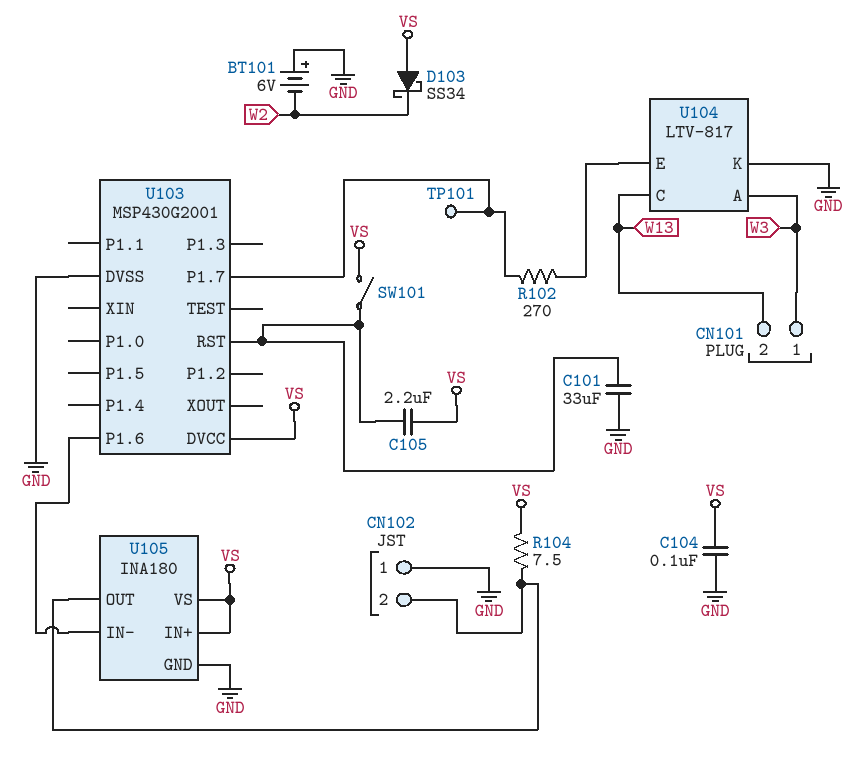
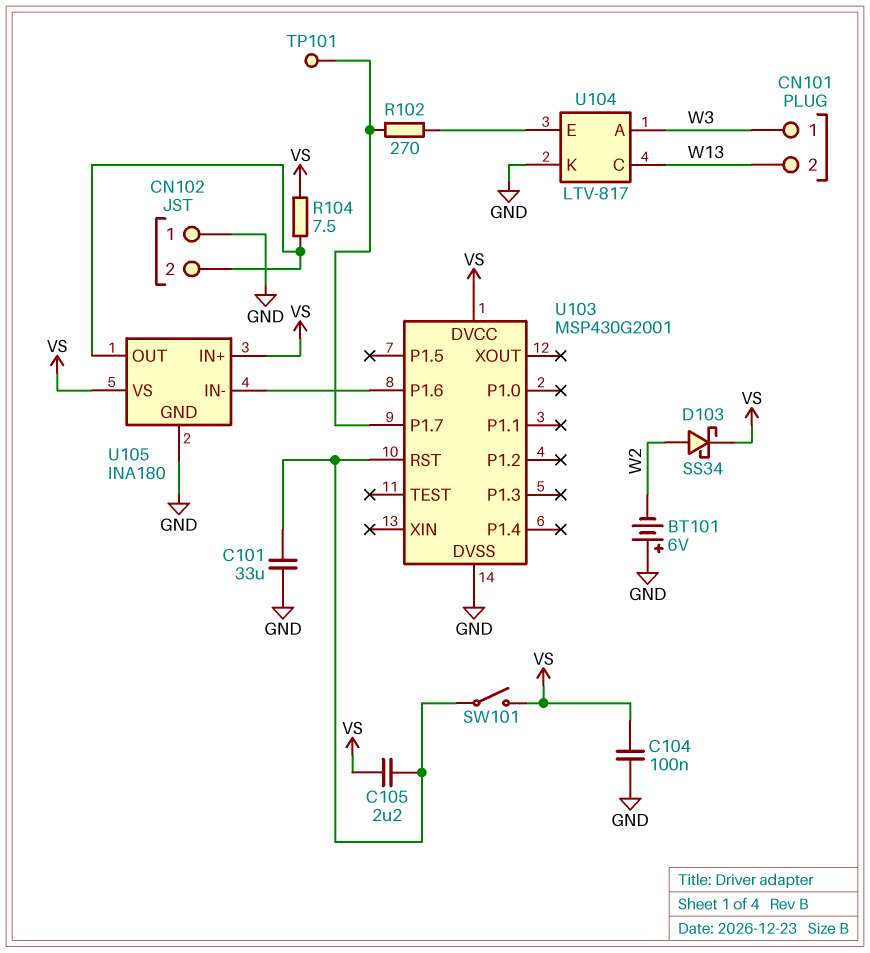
D103: schottky SS34 (A VS, K W2) -> schottky SS34 (A W2, K VS)

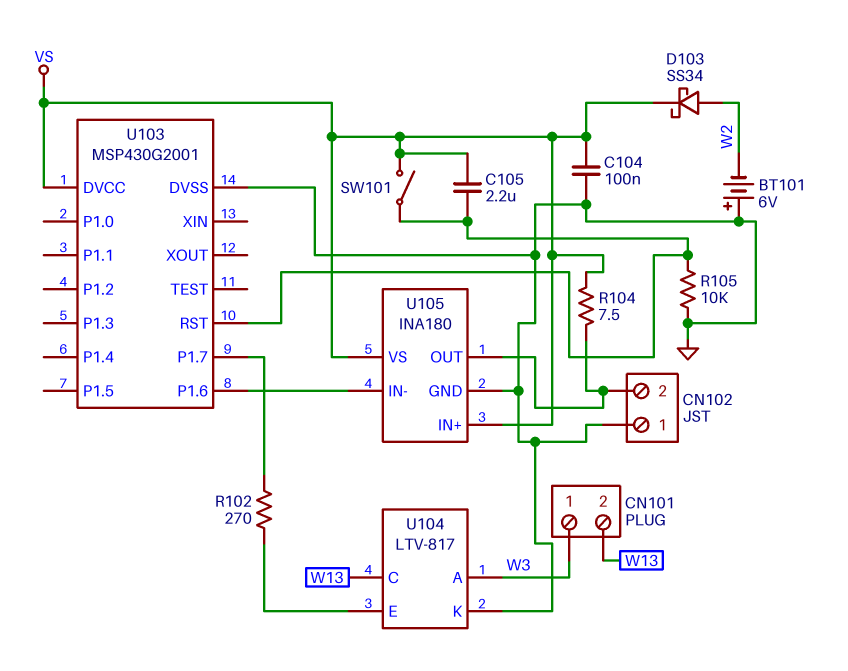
C101: 33uF (GND, U103/RST) -> none
R105: none -> 10k (GND, U103/RST)
TP101: test point (U103/P1.7) -> none

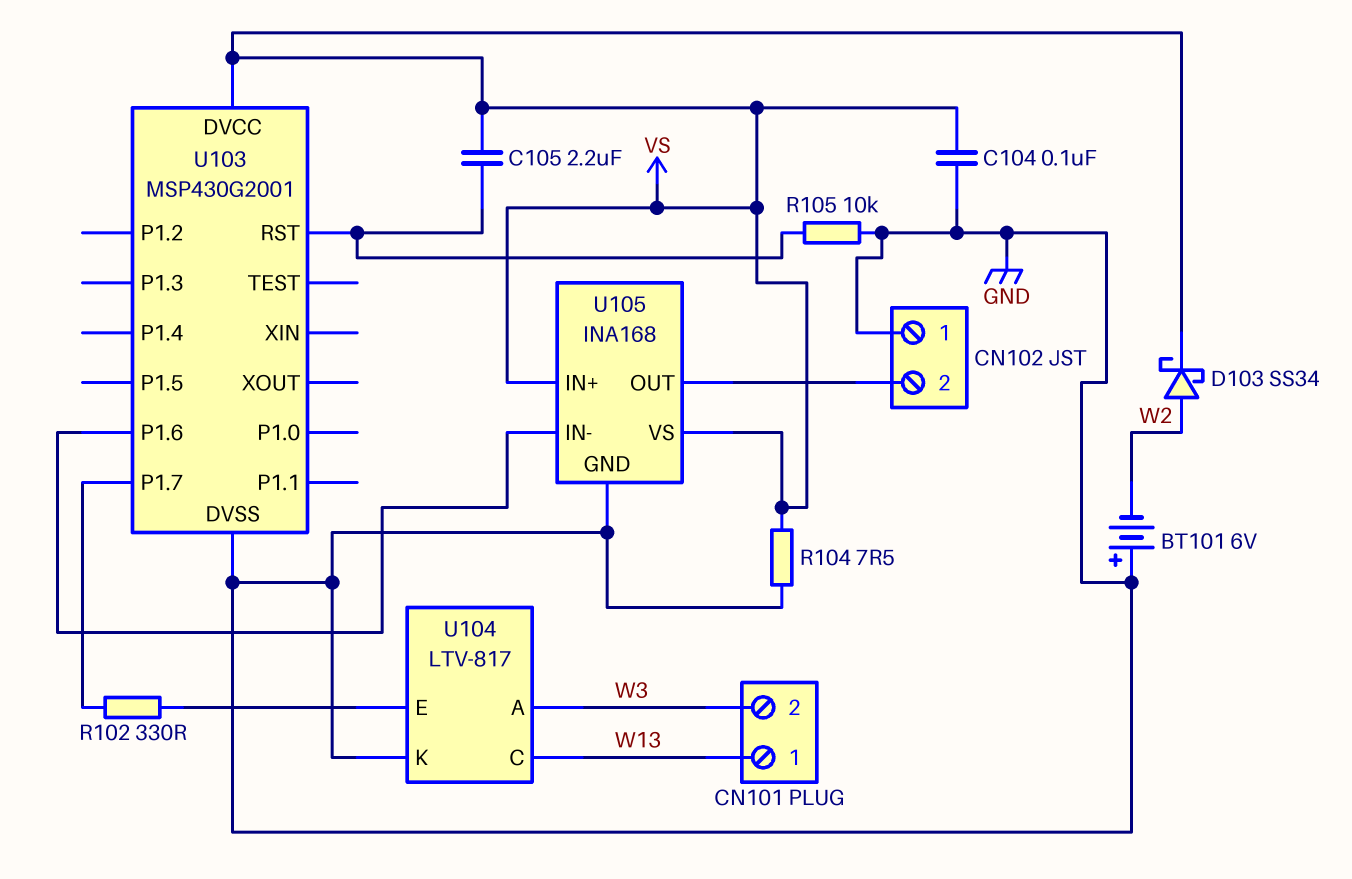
CN101 pin 1: W3 -> W13
CN101 pin 2: W13 -> W3
R102: 270 (U103/P1.7, U104/E) -> 330 (U103/P1.7, U104/E)
R104: 7.5 (CN102/2, VS) -> 7.5 (GND, VS)
SW101: switch (U103/RST, VS) -> none
U105: INA180 -> INA168

